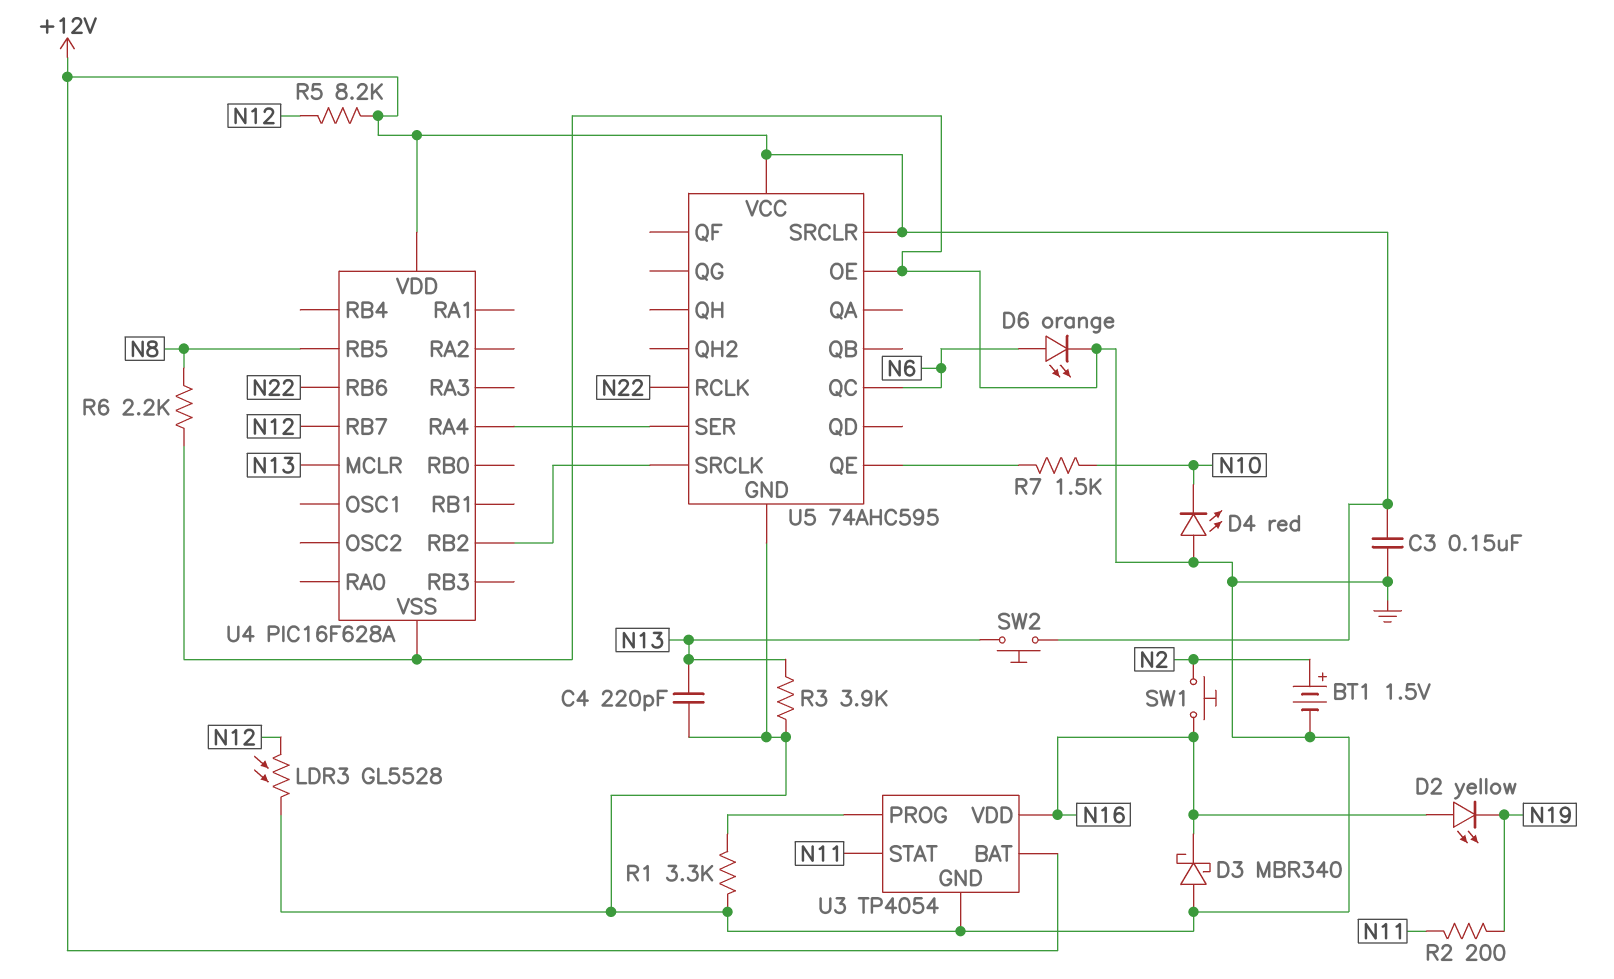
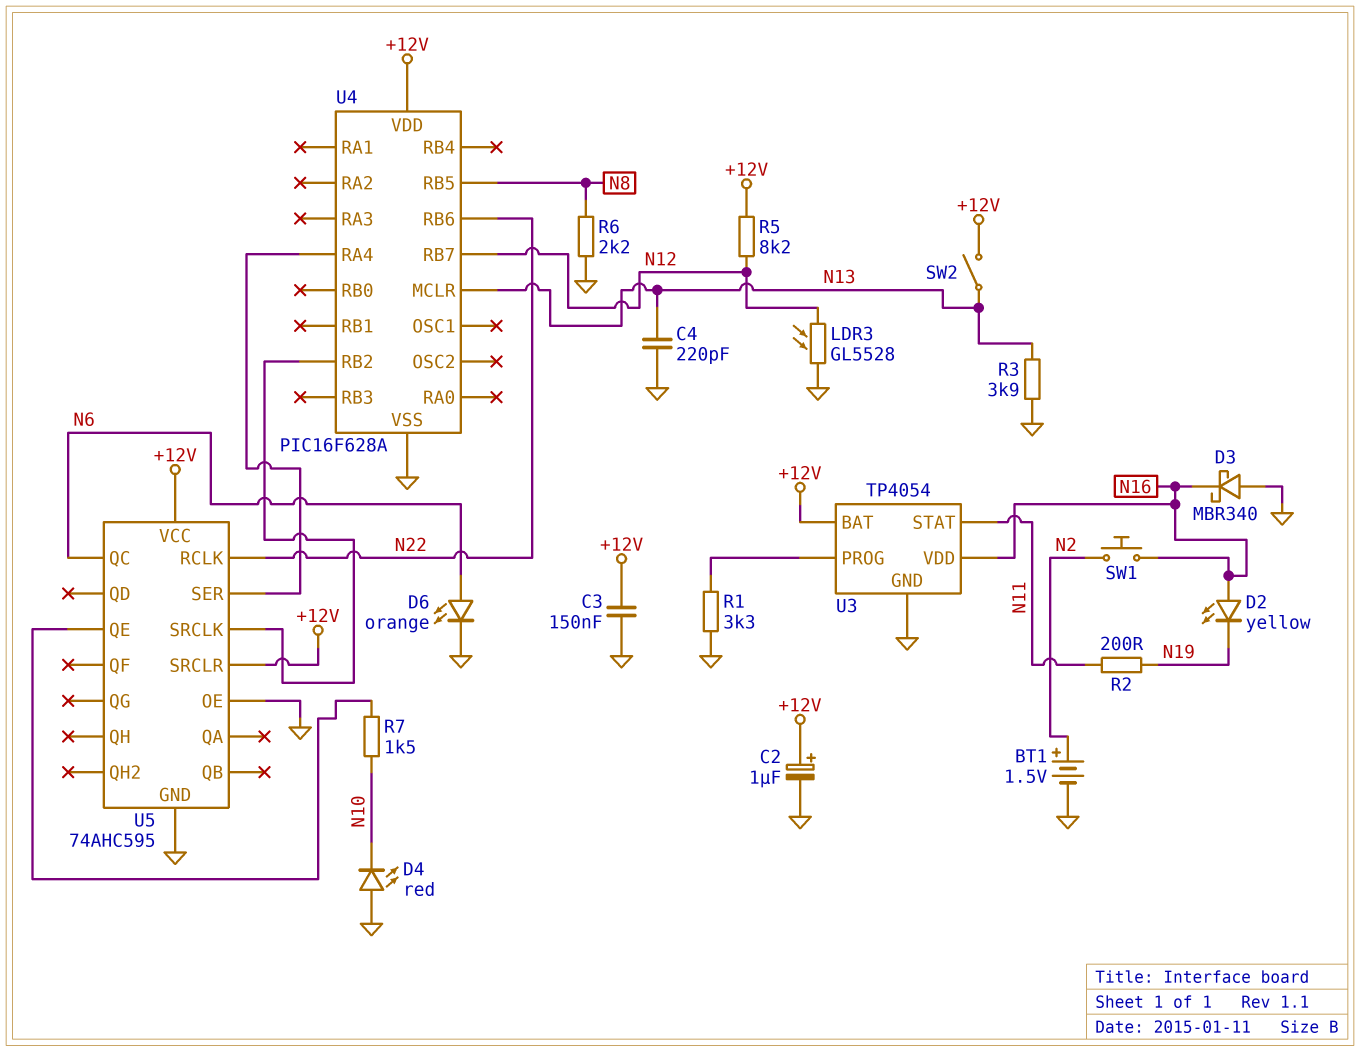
C2: none -> 1uF (plus +12V, minus GND)
SW2: button (+12V, N13) -> switch (+12V, N13)

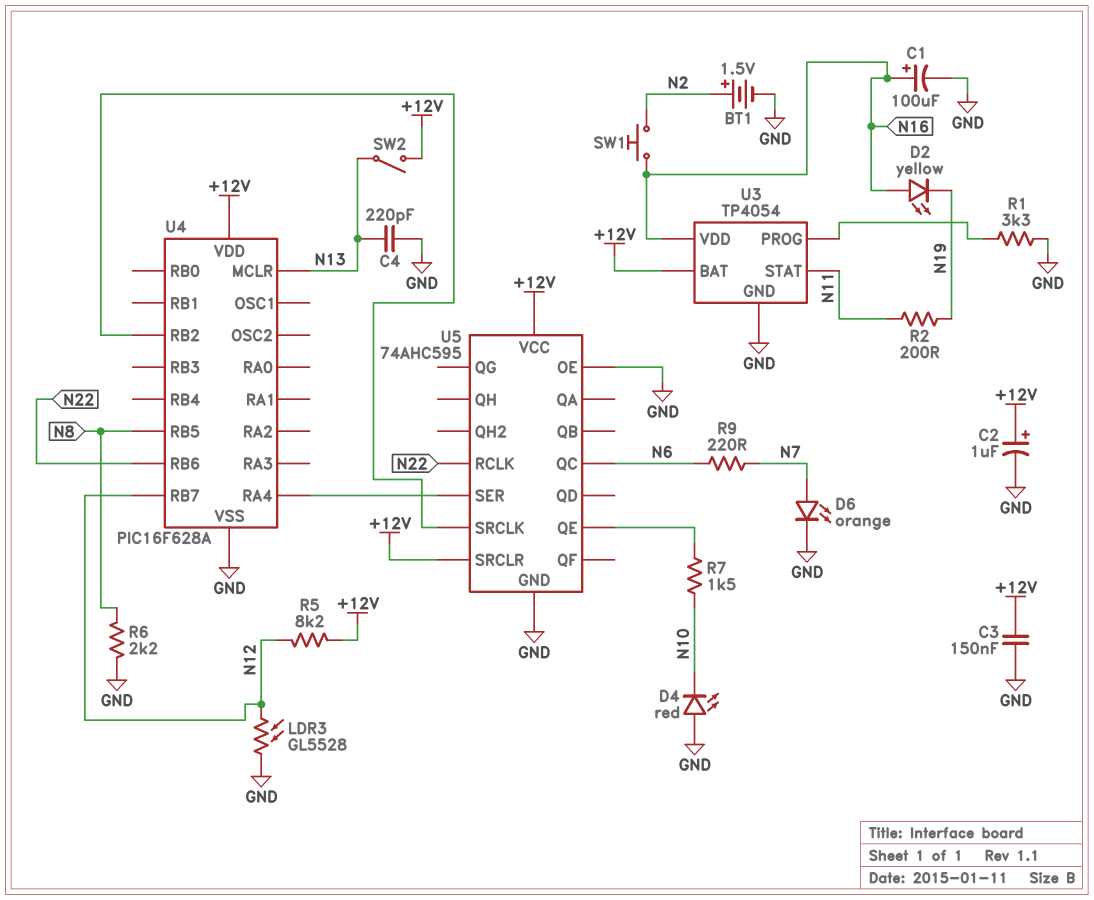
C1: none -> 100uF (plus N16, minus GND)
D3: schottky MBR340 (A GND, K N16) -> none
D6: LED orange (A N6, K GND) -> LED orange (A N7, K GND)
R3: 3.9k (GND, N13) -> none
R9: none -> 220 (N6, N7)

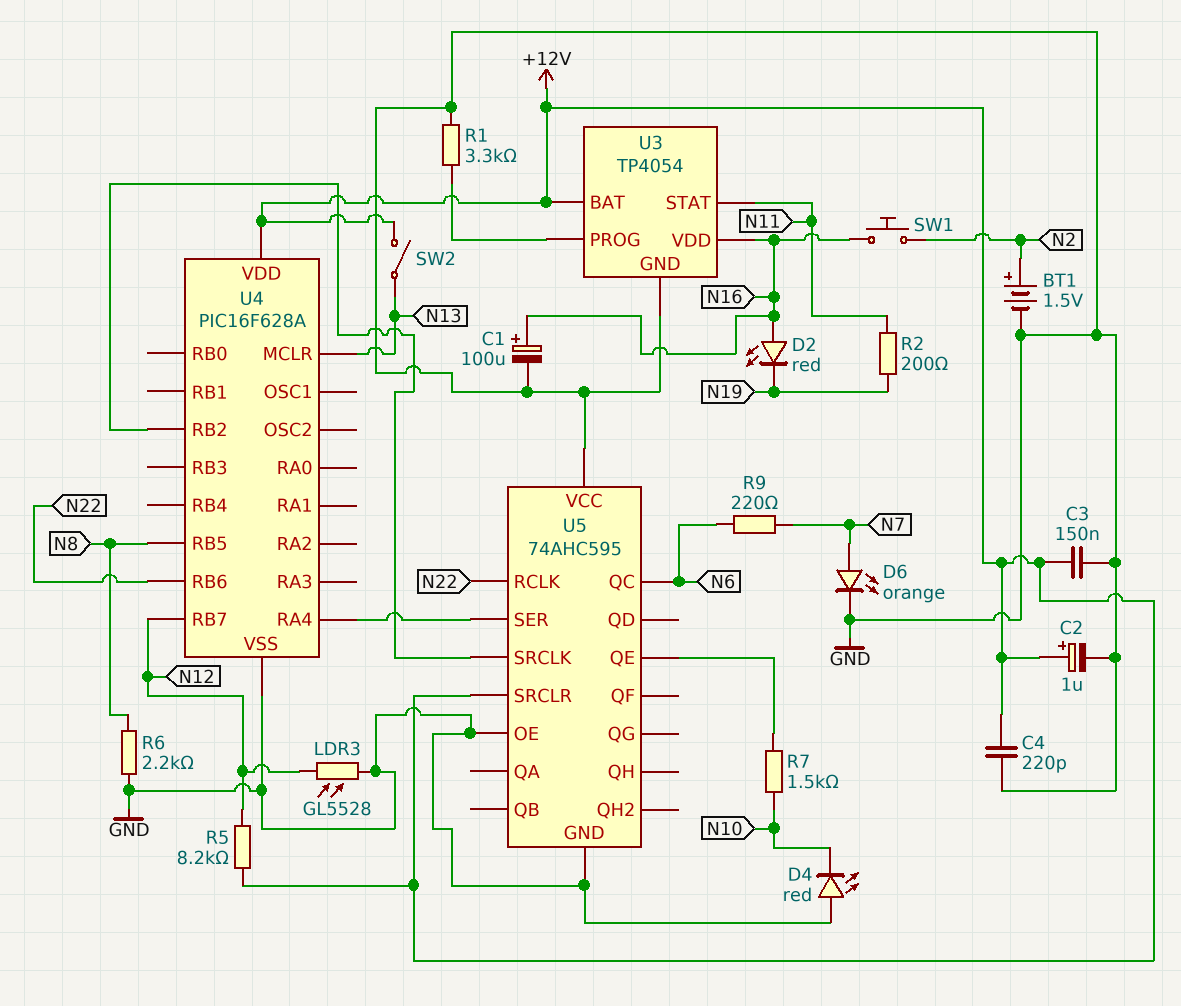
C4: 220pF (GND, N13) -> 220pF (+12V, GND)
D2: LED yellow (A N16, K N19) -> LED red (A N16, K N19)
U5 pin VCC: +12V -> GND

